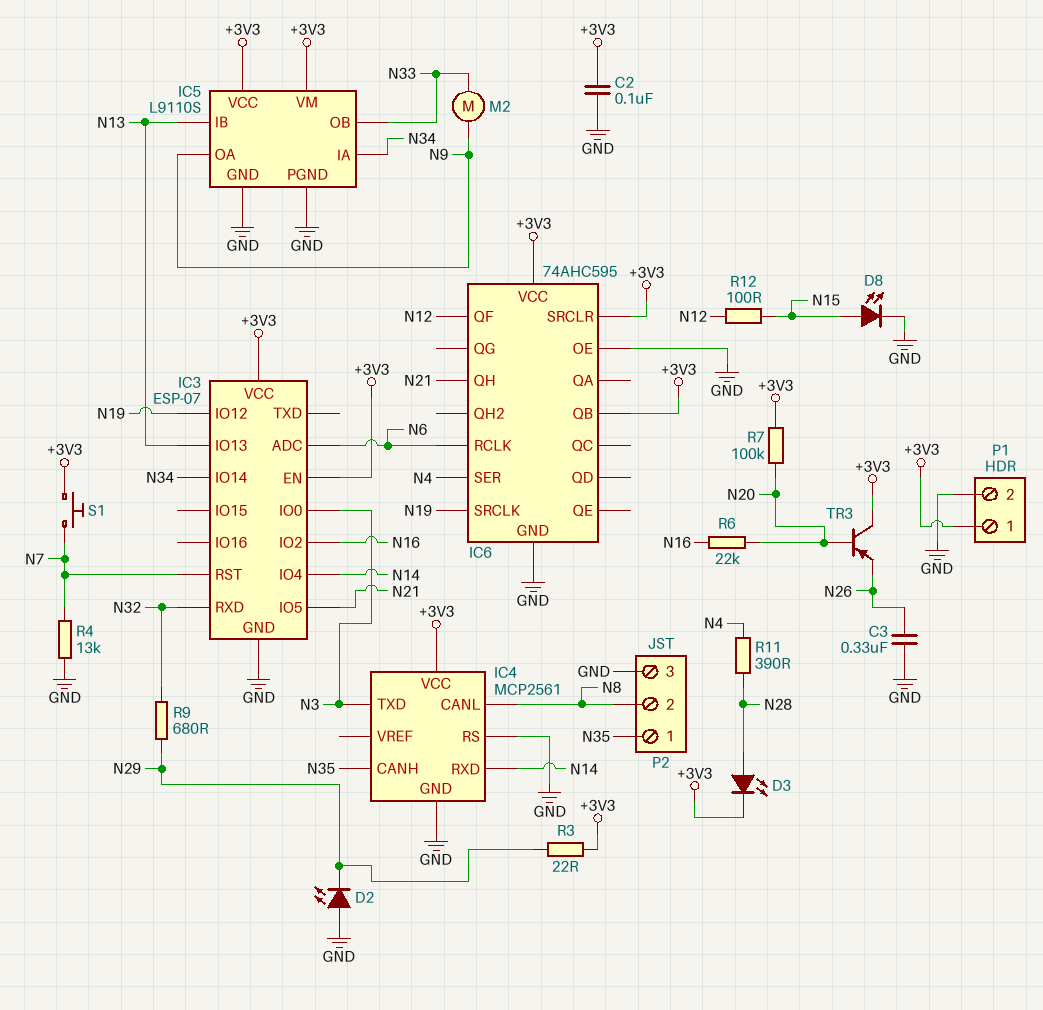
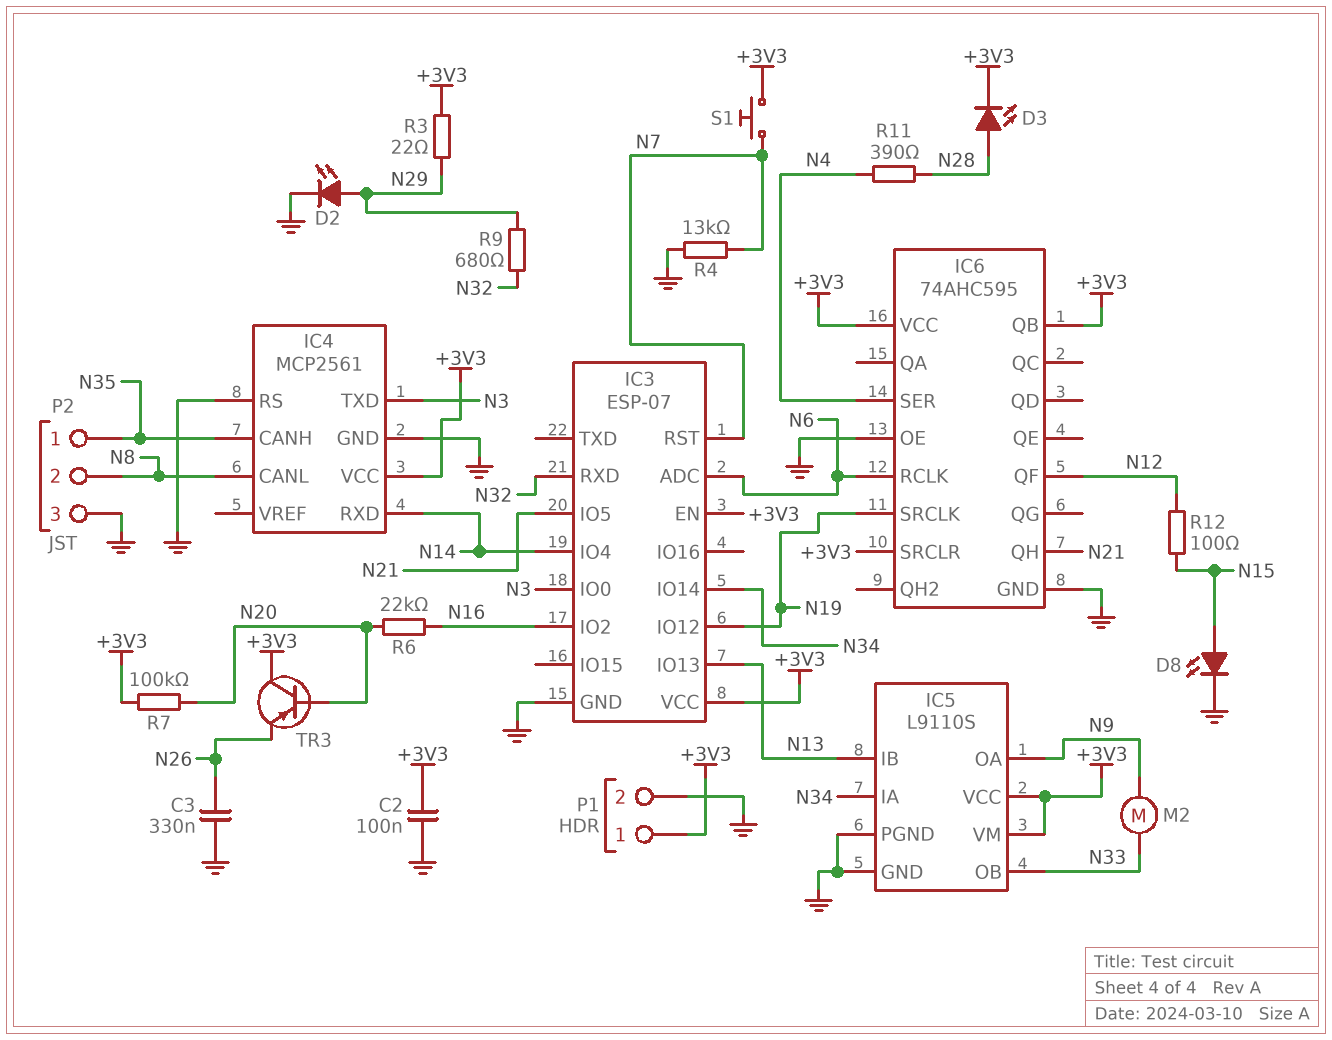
D2: LED (A GND, K N29) -> LED (A N29, K GND)

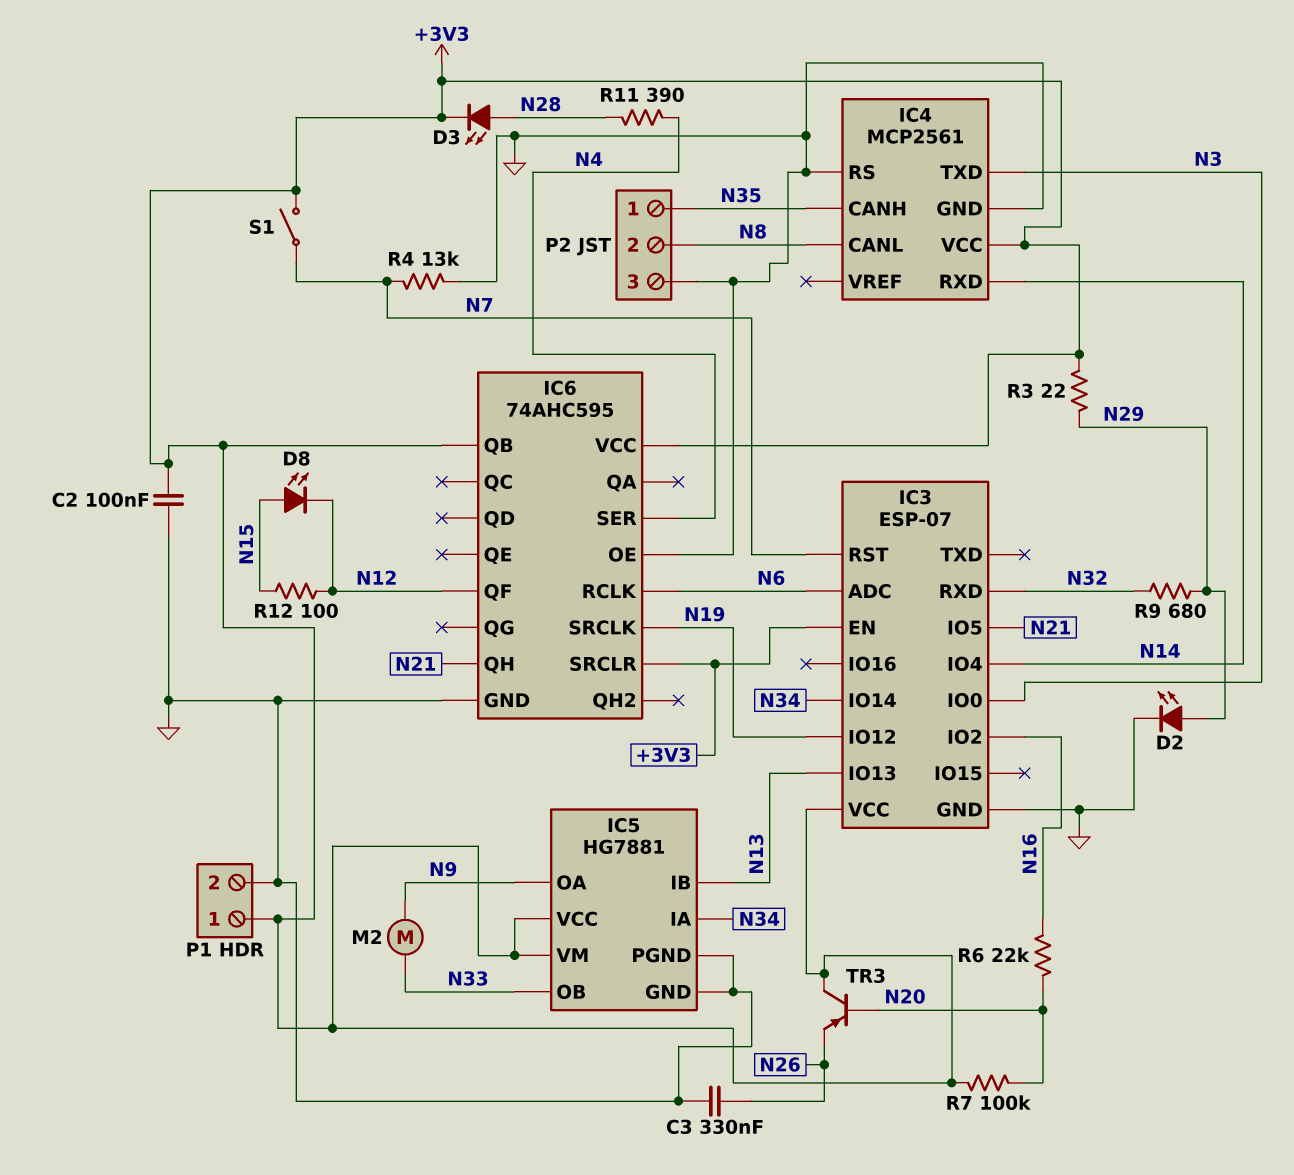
D8: LED (A N15, K GND) -> LED (A N15, K N12)
IC5: L9110S -> HG7881
S1: button (+3V3, N7) -> switch (+3V3, N7)

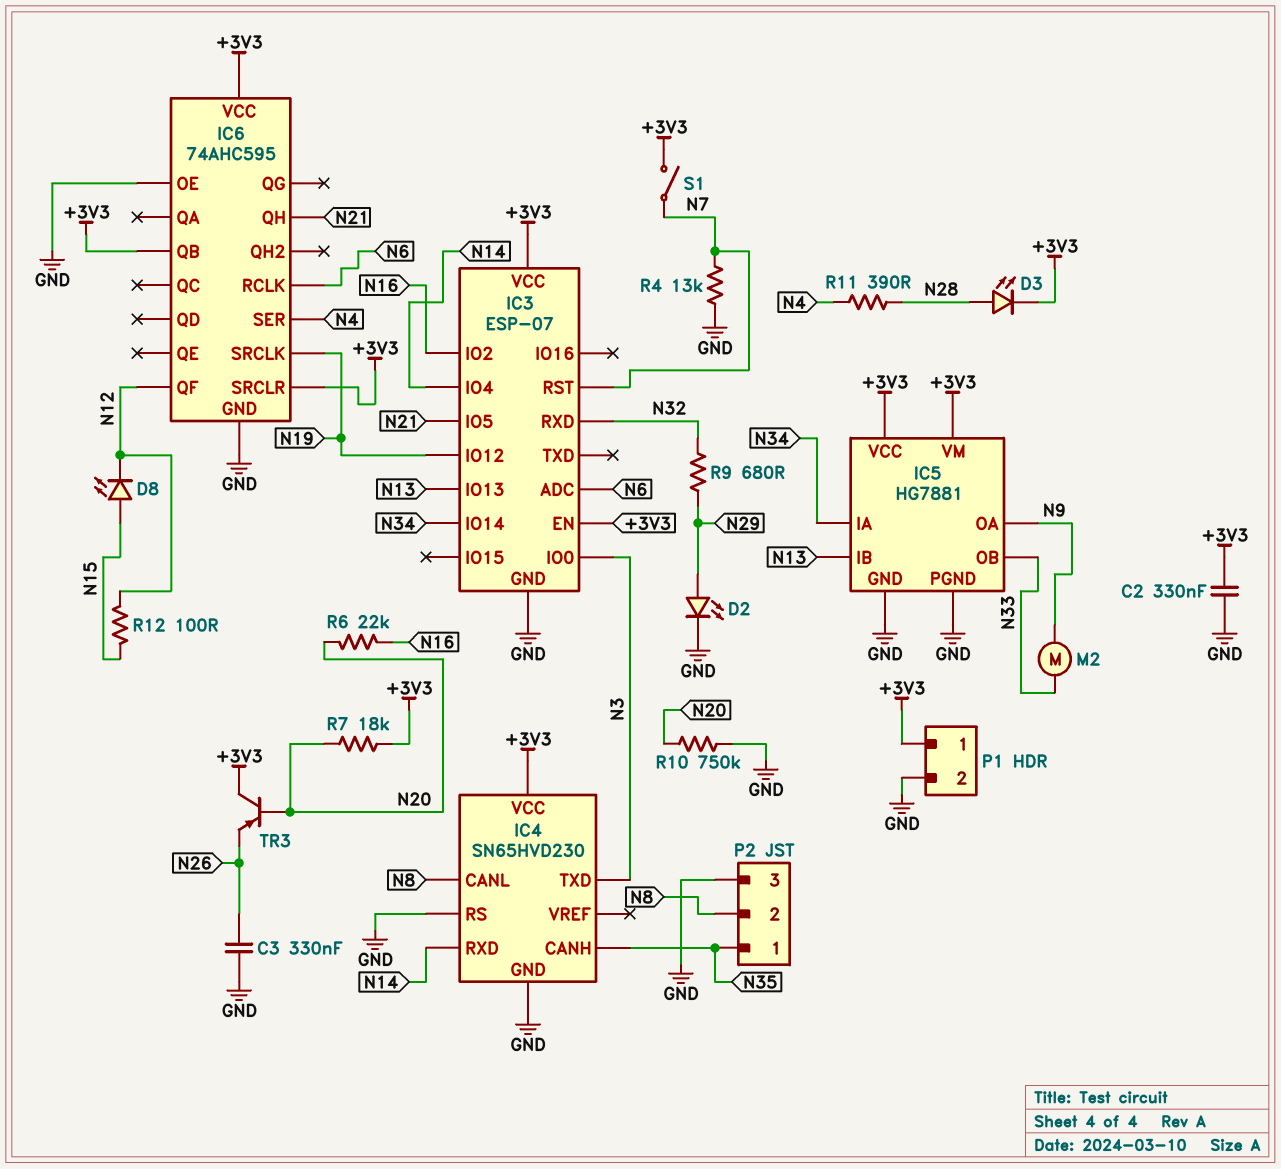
C2: 100nF (+3V3, GND) -> 330nF (+3V3, GND)
IC4: MCP2561 -> SN65HVD230
R3: 22 (+3V3, N29) -> none
R7: 100k (+3V3, N20) -> 18k (+3V3, N20)
R10: none -> 750k (GND, N20)

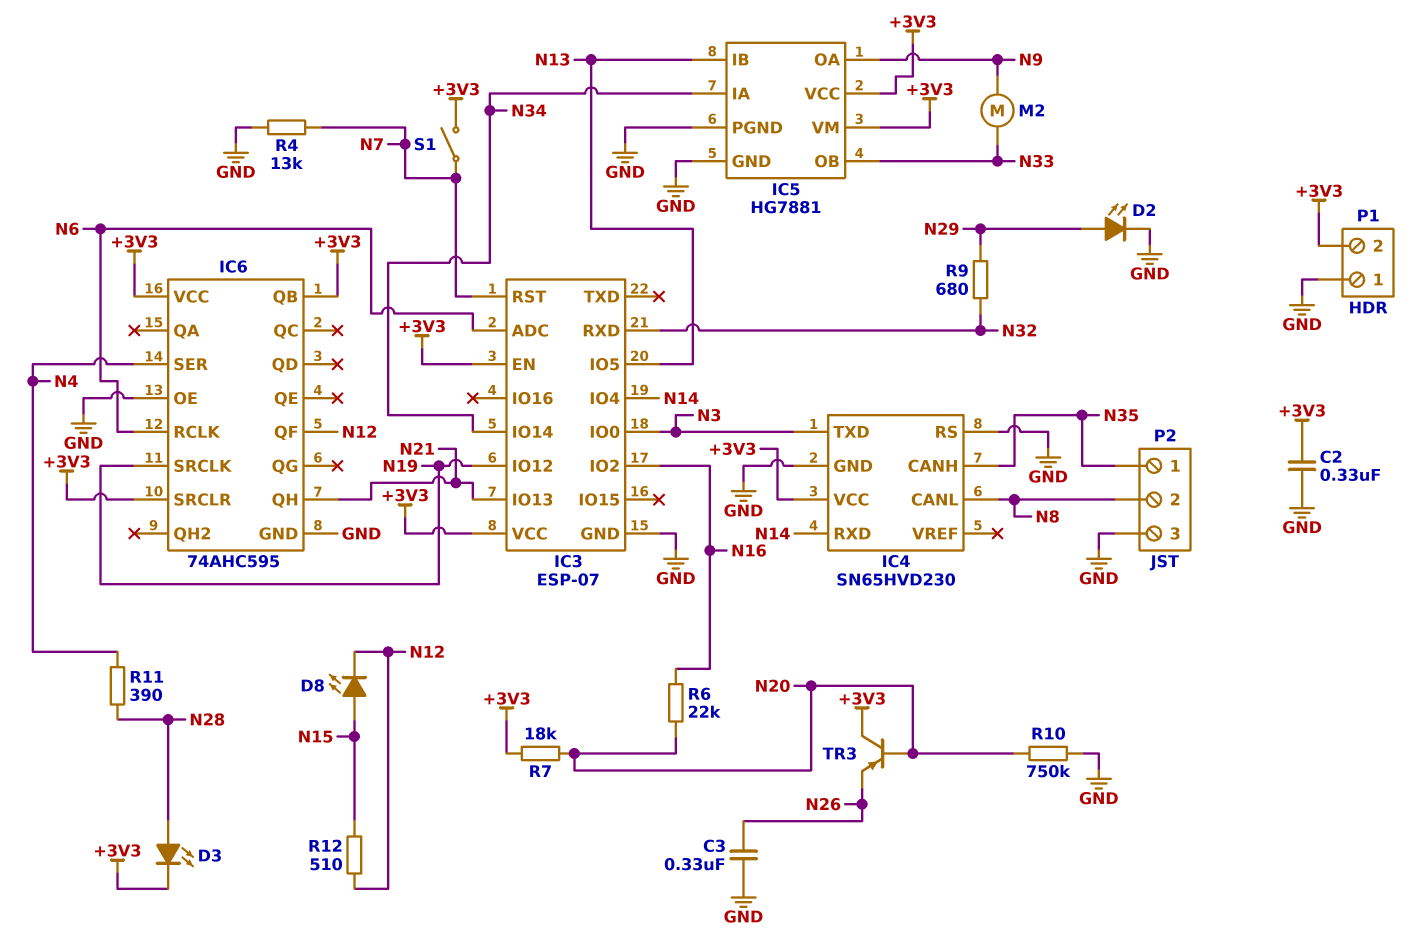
IC3 pin IO5: N21 -> N13
IC3 pin IO13: N13 -> N21
P1 pin 1: +3V3 -> GND
P1 pin 2: GND -> +3V3
R12: 100 (N12, N15) -> 510 (N12, N15)

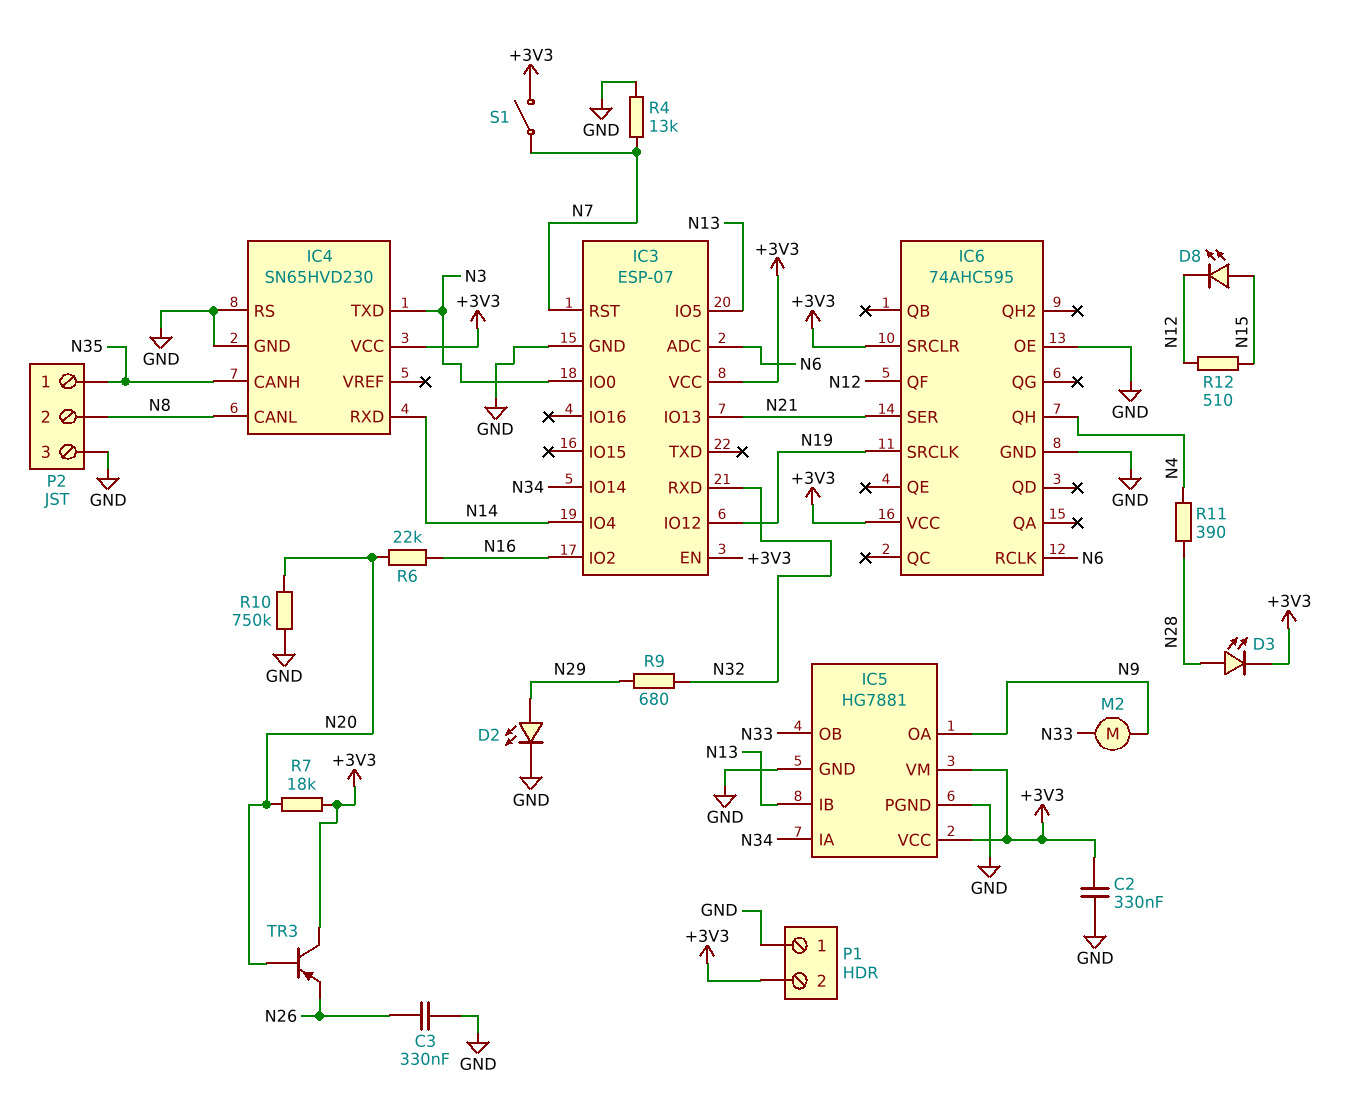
IC6 pin QB: +3V3 -> none
IC6 pin QH: N21 -> N4
IC6 pin SER: N4 -> N21

